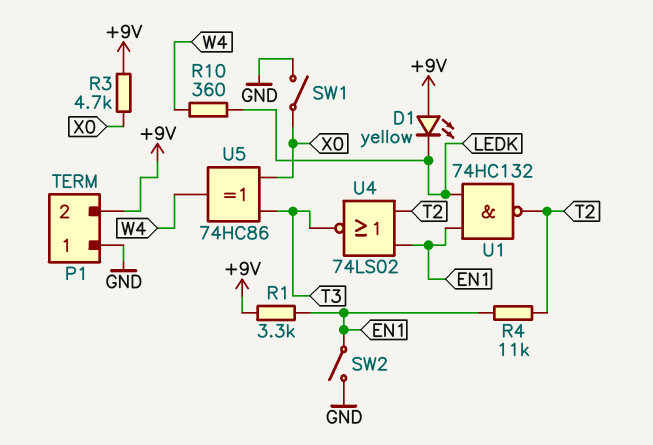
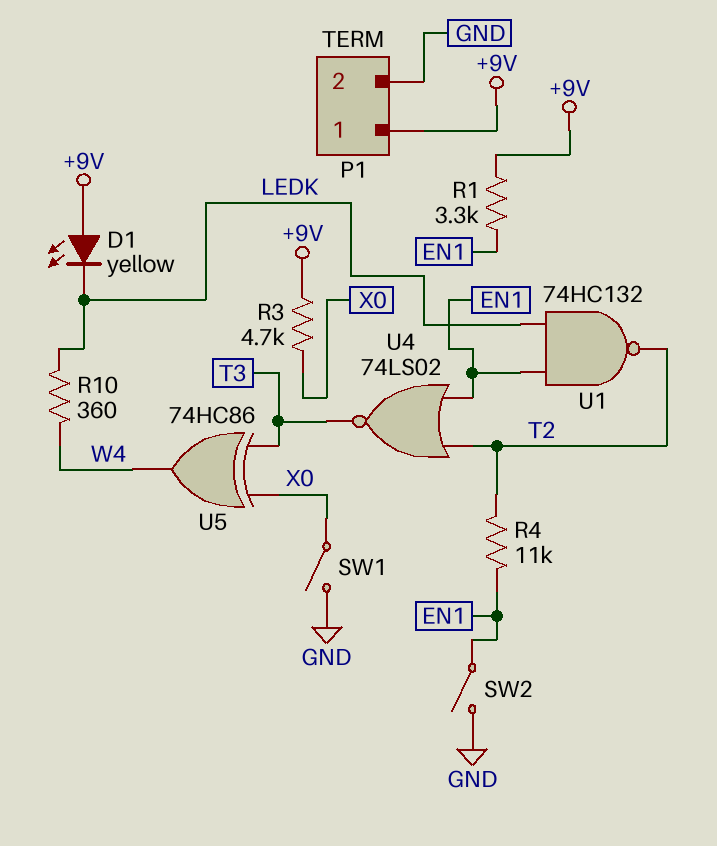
P1 pin 1: GND -> +9V
P1 pin 2: +9V -> GND

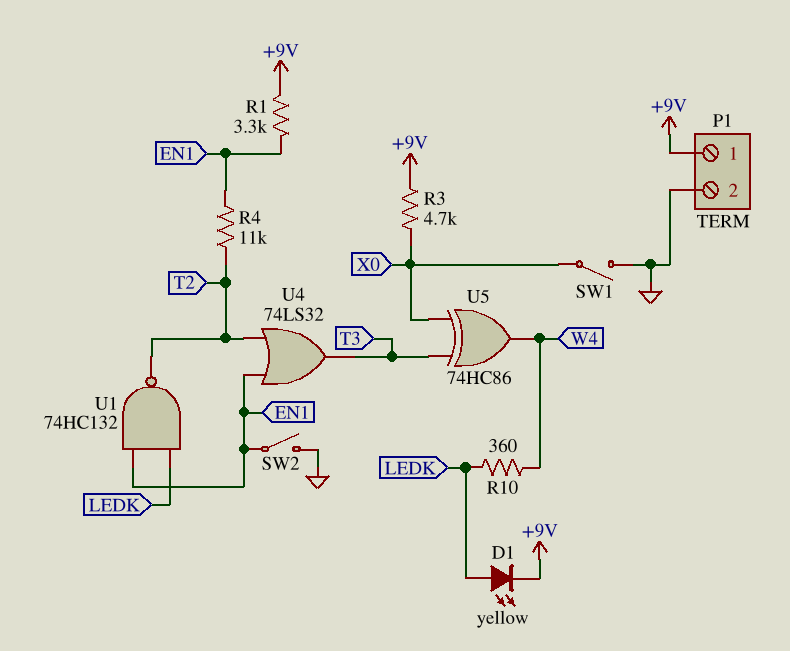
D1: LED yellow (A +9V, K LEDK) -> LED yellow (A LEDK, K +9V)
U4: NOR 74LS02 (in EN1, in T2, out T3) -> OR 74LS32 (in EN1, in T2, out T3)

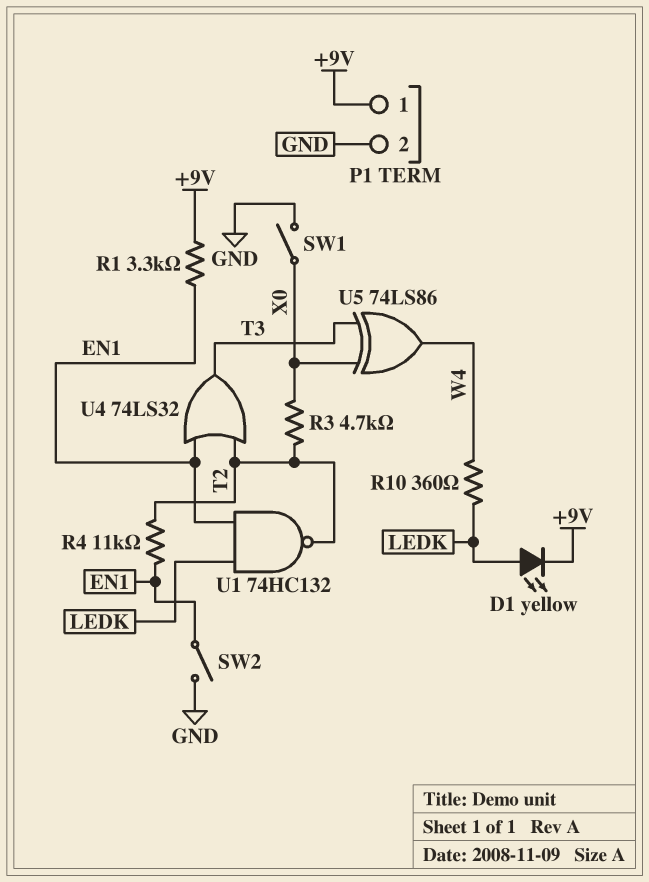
R3: 4.7k (+9V, X0) -> 4.7k (T2, X0)
U5: XOR 74HC86 (in T3, in X0, out W4) -> XOR 74LS86 (in T3, in X0, out W4)

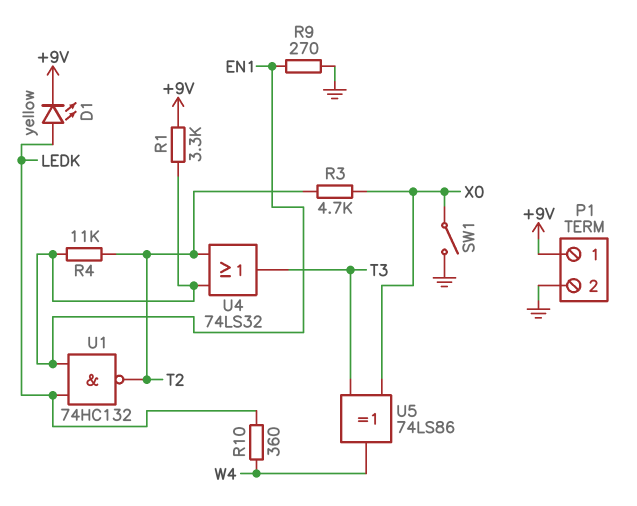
R9: none -> 270 (EN1, GND)
SW2: switch (EN1, GND) -> none

